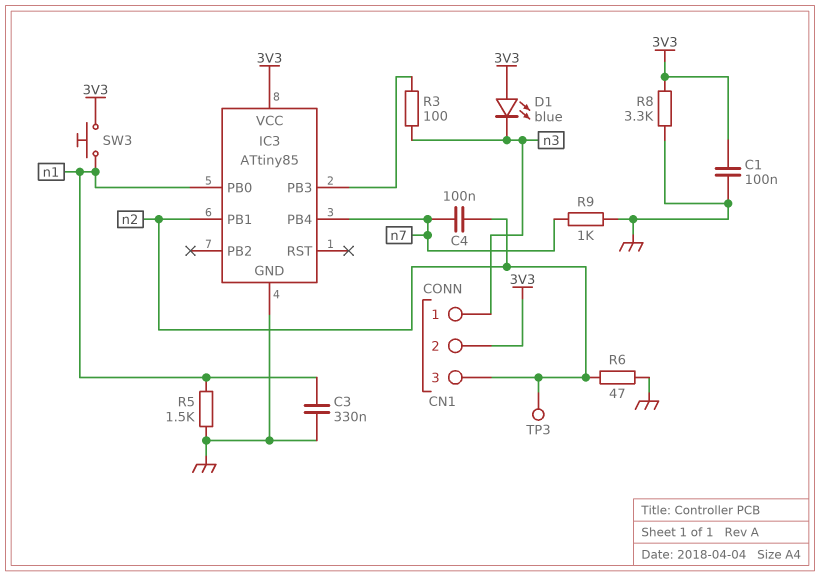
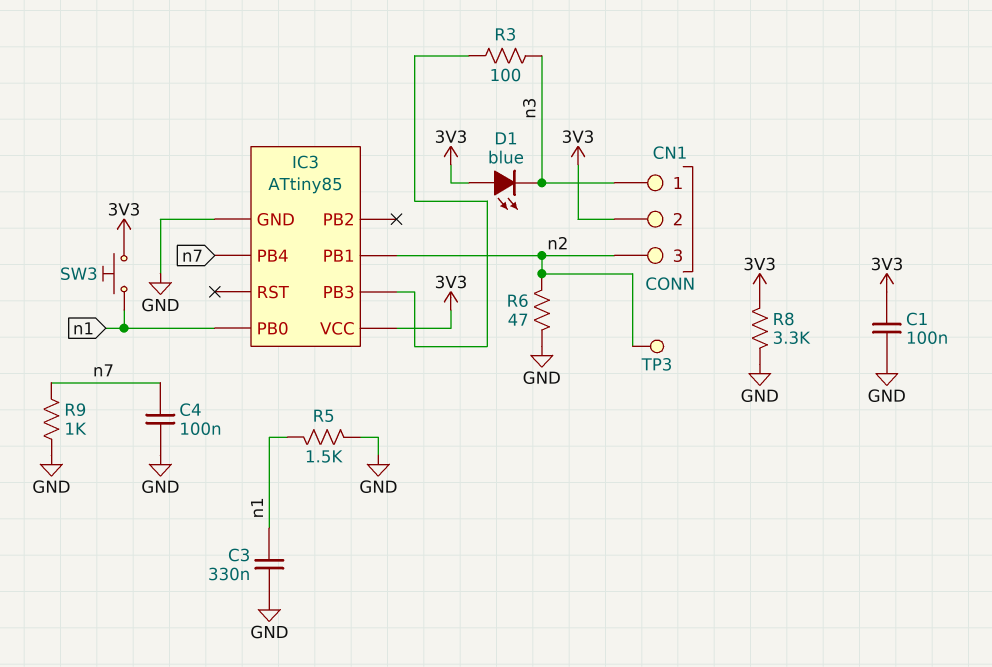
C4: 100nF (n2, n7) -> 100nF (GND, n7)

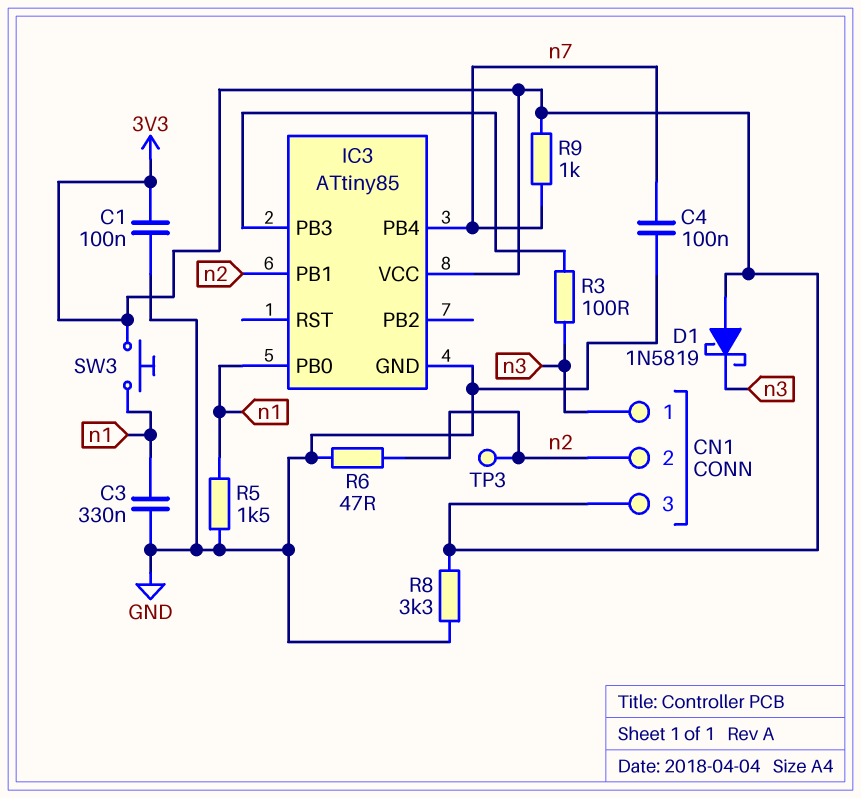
CN1 pin 2: 3V3 -> n2
CN1 pin 3: n2 -> 3V3
D1: LED blue (A 3V3, K n3) -> schottky 1N5819 (A 3V3, K n3)
R9: 1k (GND, n7) -> 1k (3V3, n7)

